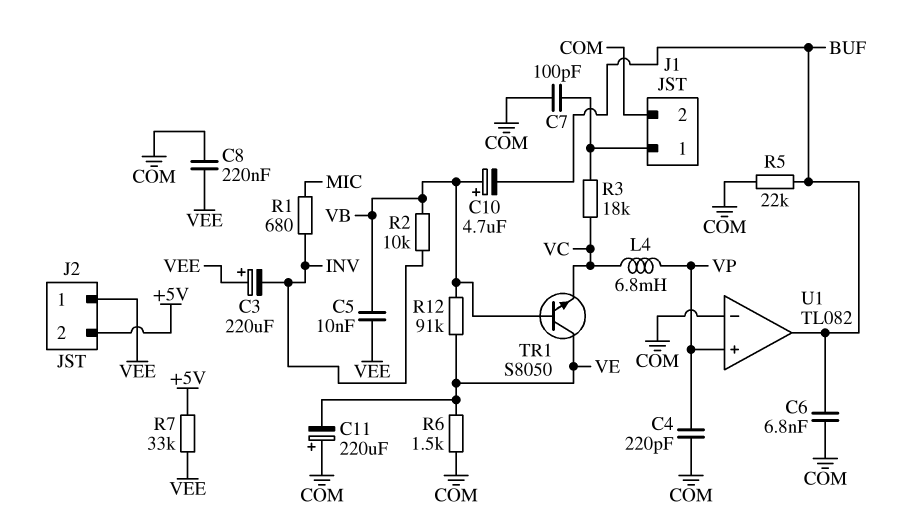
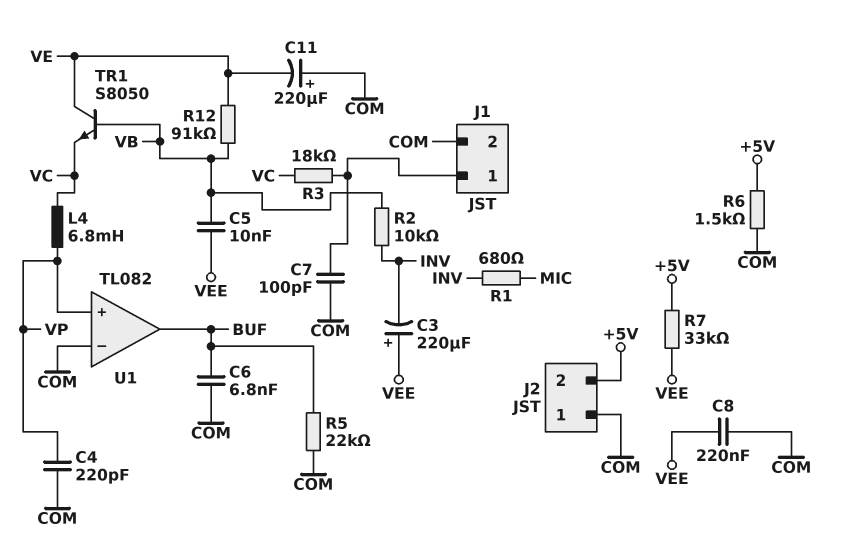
C10: 4.7uF (plus VB, minus BUF) -> none
J2 pin 1: VEE -> COM
R6: 1.5k (COM, VE) -> 1.5k (+5V, COM)

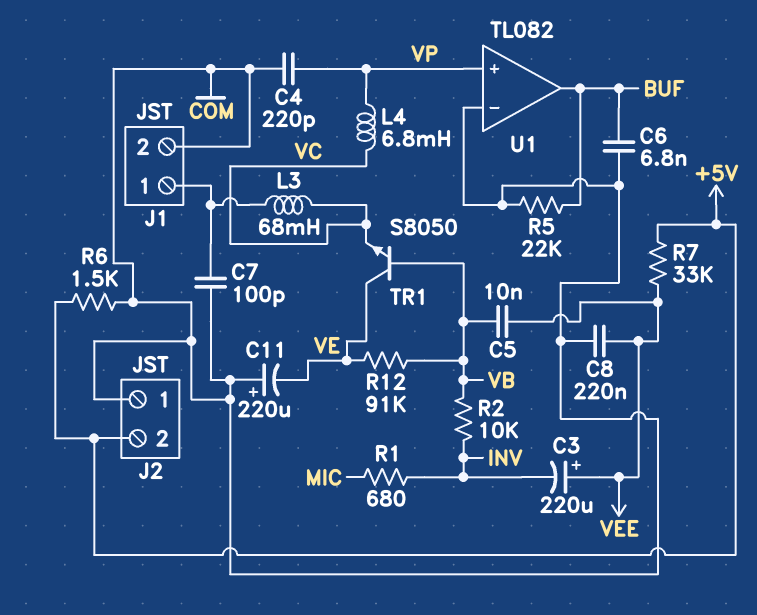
L3: none -> 68mH (J1/1, VC)
R3: 18k (J1/1, VC) -> none

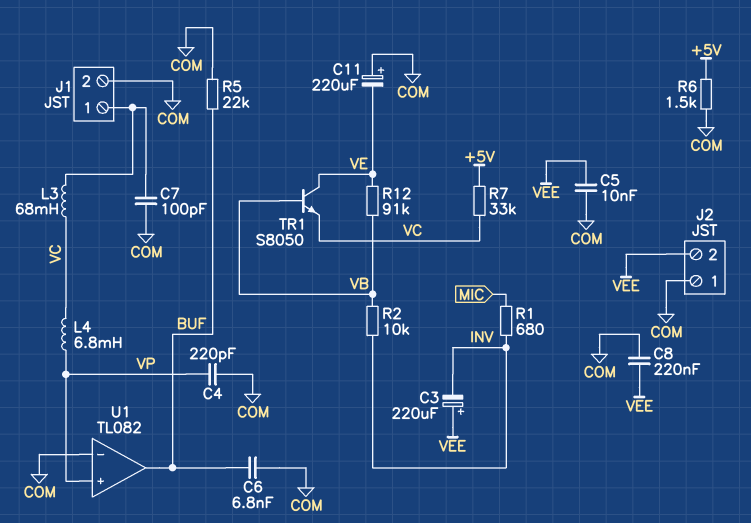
C5: 10nF (VB, VEE) -> 10nF (COM, VEE)
J2 pin 2: +5V -> VEE
R7: 33k (+5V, VEE) -> 33k (+5V, VC)

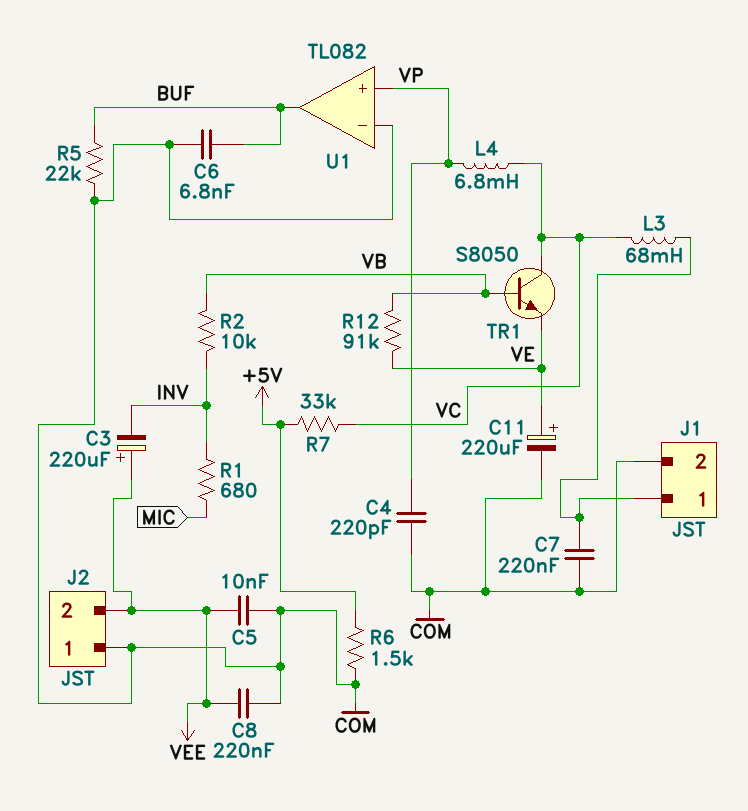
C7: 100pF (COM, J1/1) -> 220nF (COM, J1/1)
C11: 220uF (plus COM, minus VE) -> 220uF (plus VE, minus COM)
TR1: NPN S8050 (B VB, C VE, E VC) -> NPN S8050 (B VB, C VC, E VE)

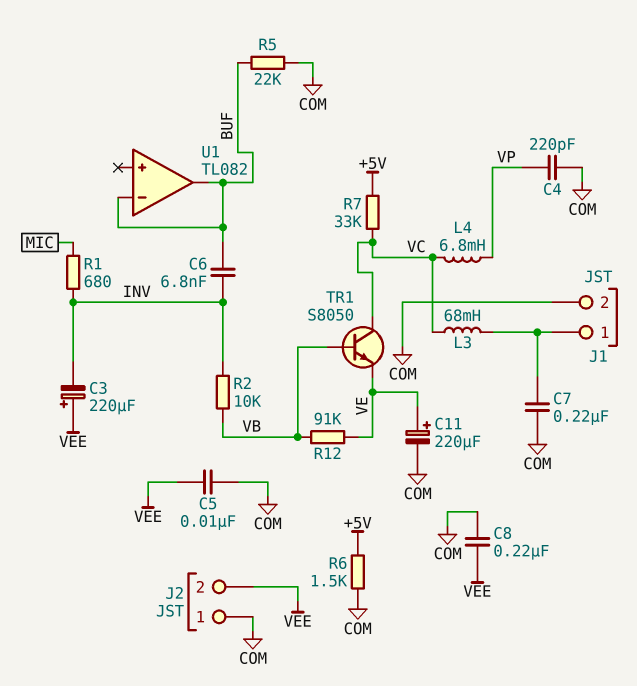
C6: 6.8nF (BUF, COM) -> 6.8nF (BUF, INV)
U1 pin in+: VP -> none
U1 pin in-: COM -> BUF

